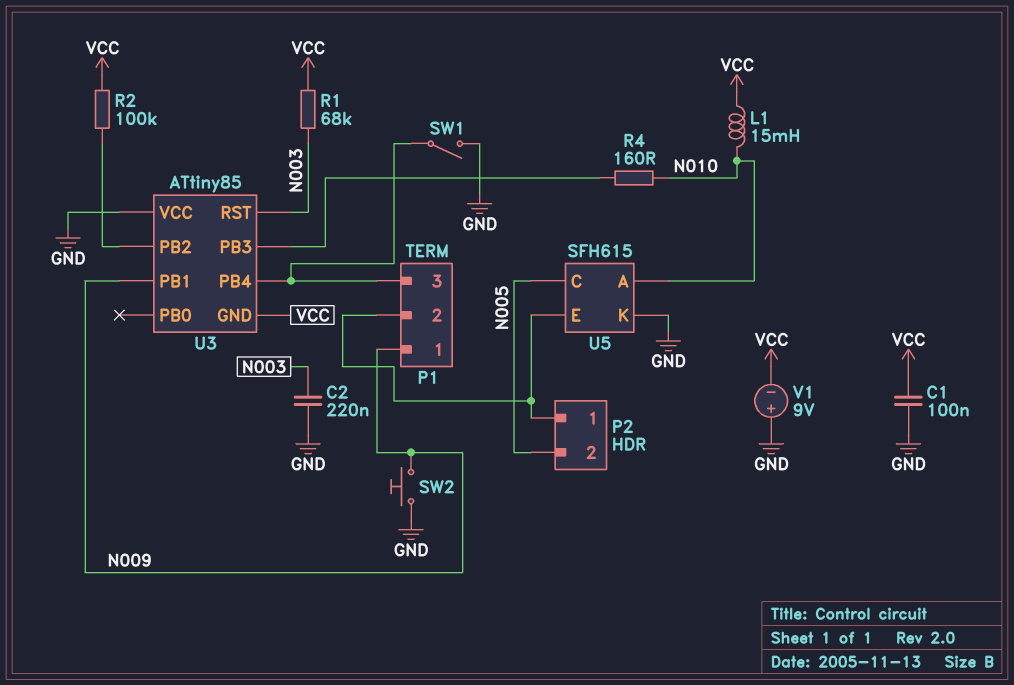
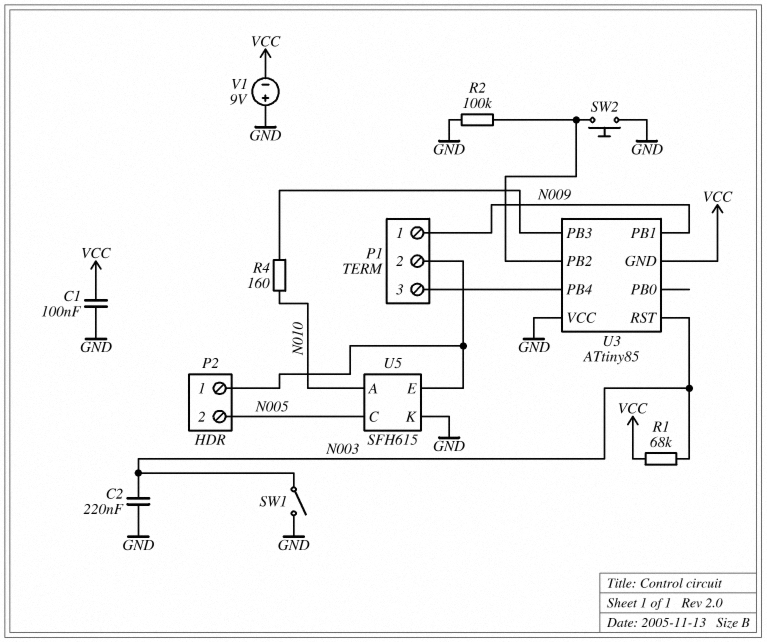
L1: 15mH (N010, VCC) -> none
R2: 100k (U3/PB2, VCC) -> 100k (GND, U3/PB2)
SW1: switch (GND, P1/3) -> switch (GND, N003)
SW2: button (GND, N009) -> button (GND, U3/PB2)

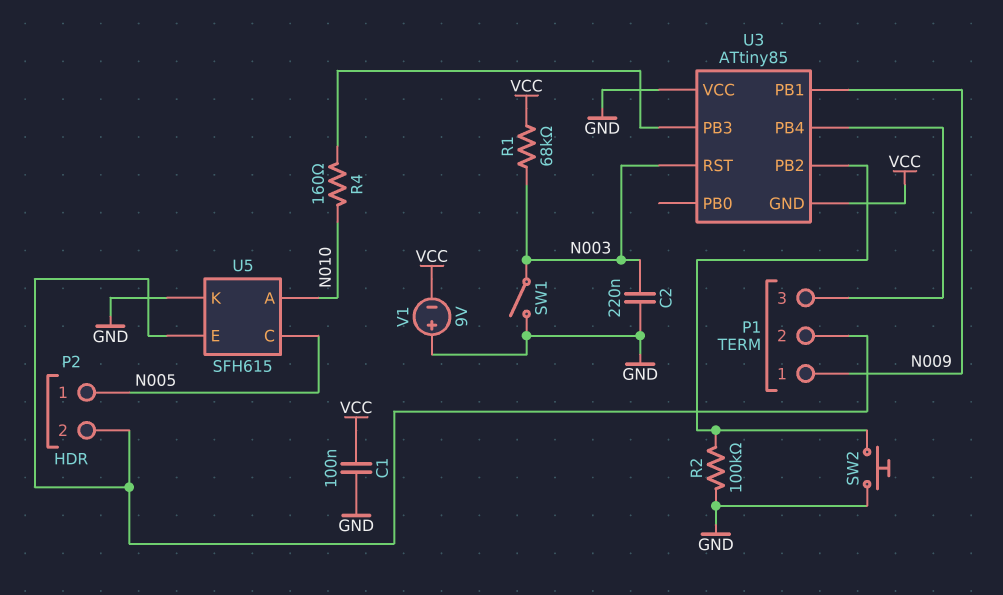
P2 pin 1: P1/2 -> N005
P2 pin 2: N005 -> P1/2

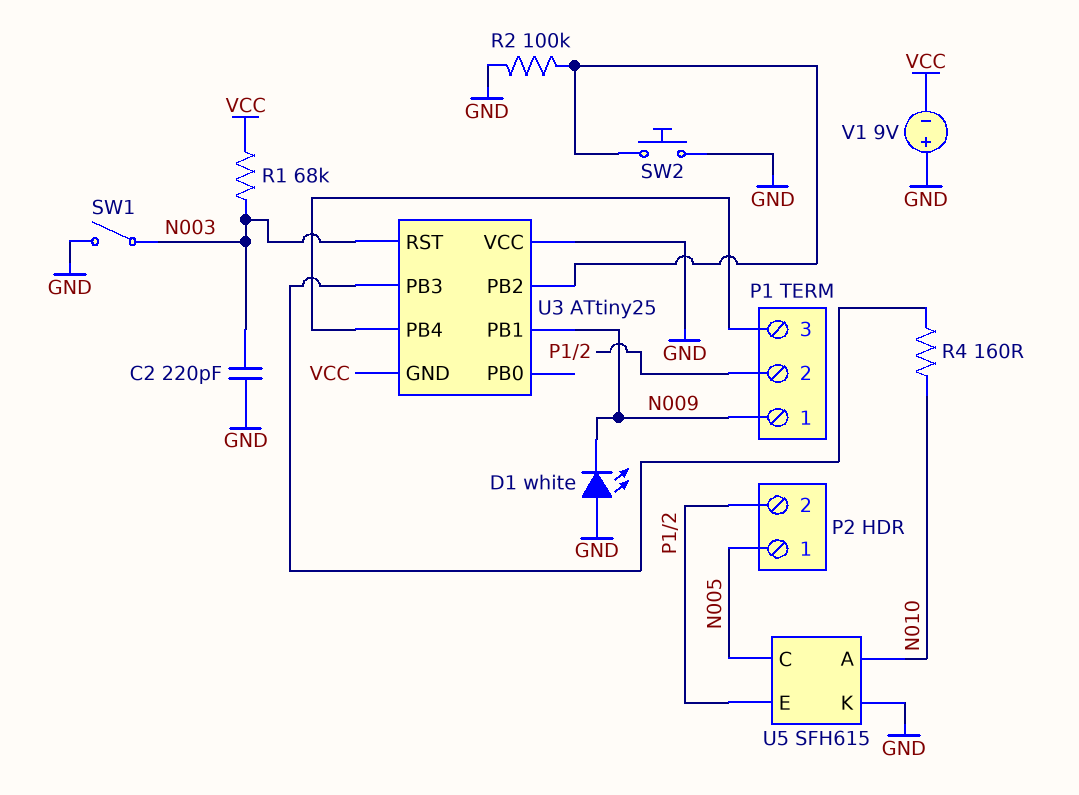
C1: 100nF (GND, VCC) -> none
C2: 220nF (GND, N003) -> 220pF (GND, N003)
D1: none -> LED white (A GND, K N009)
U3: ATtiny85 -> ATtiny25

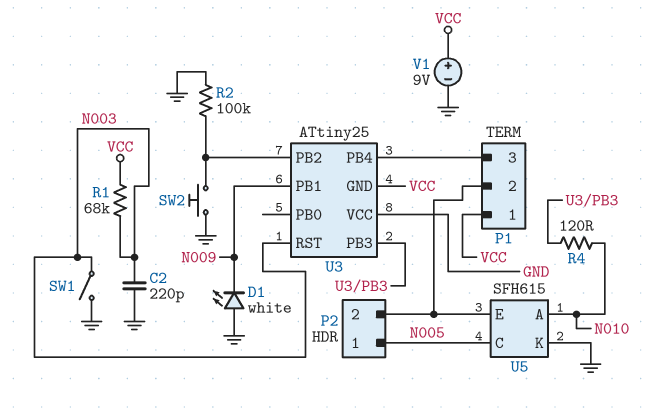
P1 pin 1: N009 -> VCC
R4: 160 (N010, U3/PB3) -> 120 (N010, U3/PB3)
V1: 9V (plus GND, minus VCC) -> 9V (plus VCC, minus GND)

